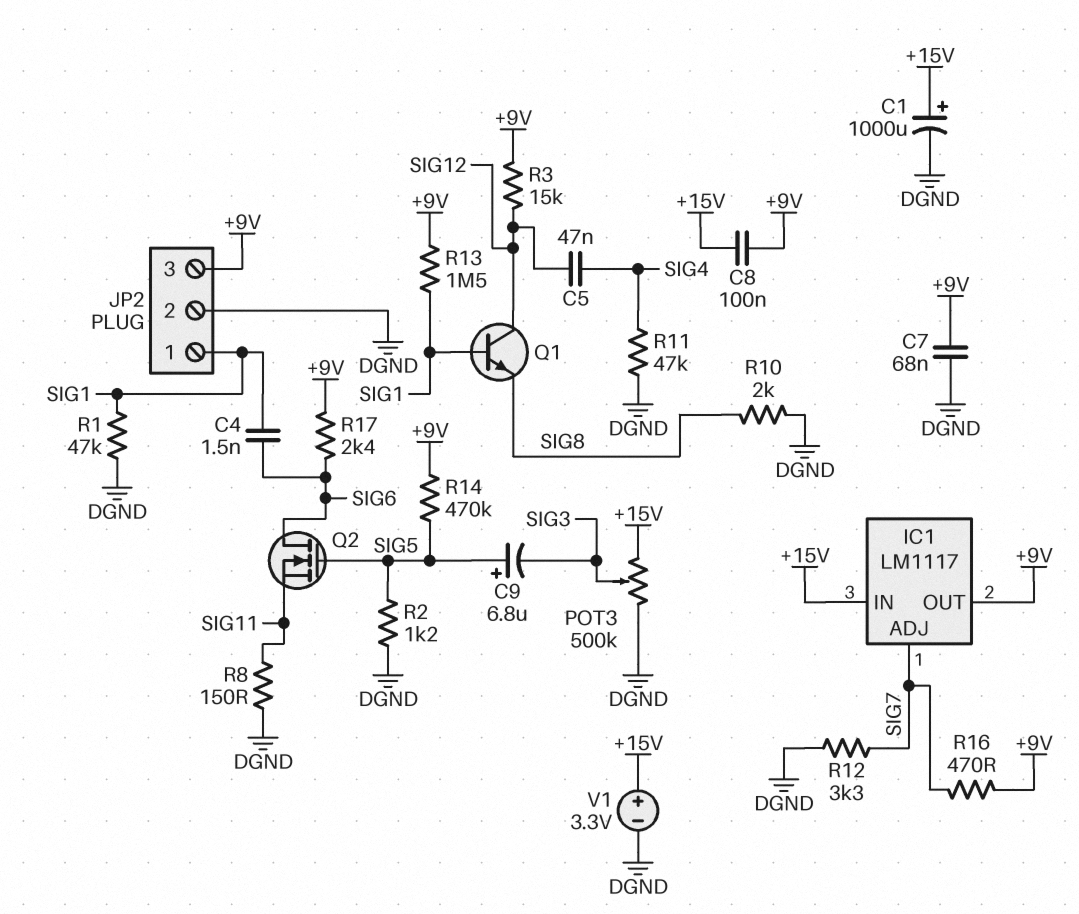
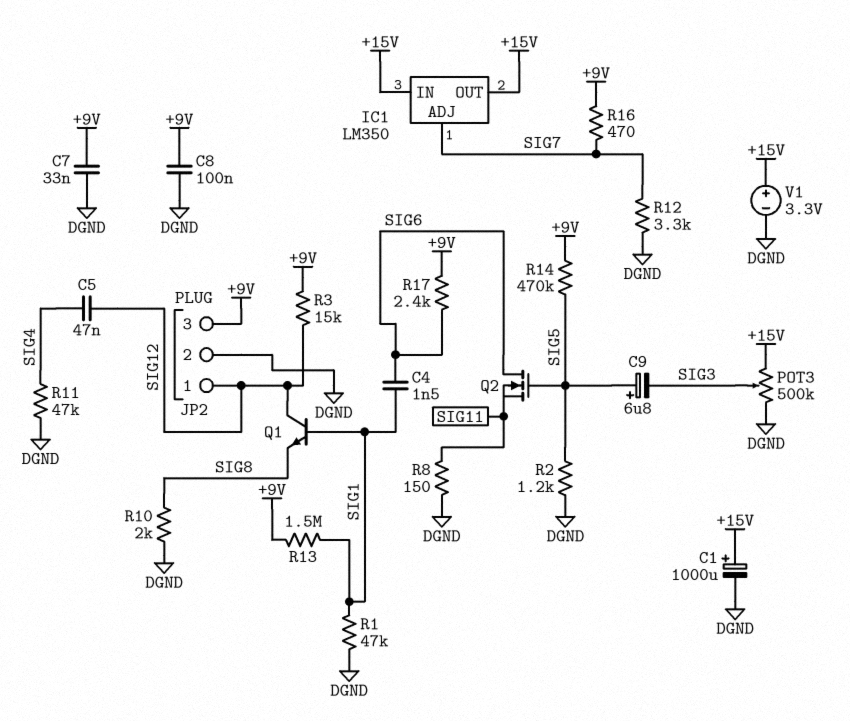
C7: 68nF (+9V, DGND) -> 33nF (+9V, DGND)
C8: 100nF (+9V, +15V) -> 100nF (+9V, DGND)
IC1: LM1117 -> LM350
IC1 pin OUT: +9V -> +15V
JP2 pin 1: SIG1 -> SIG12

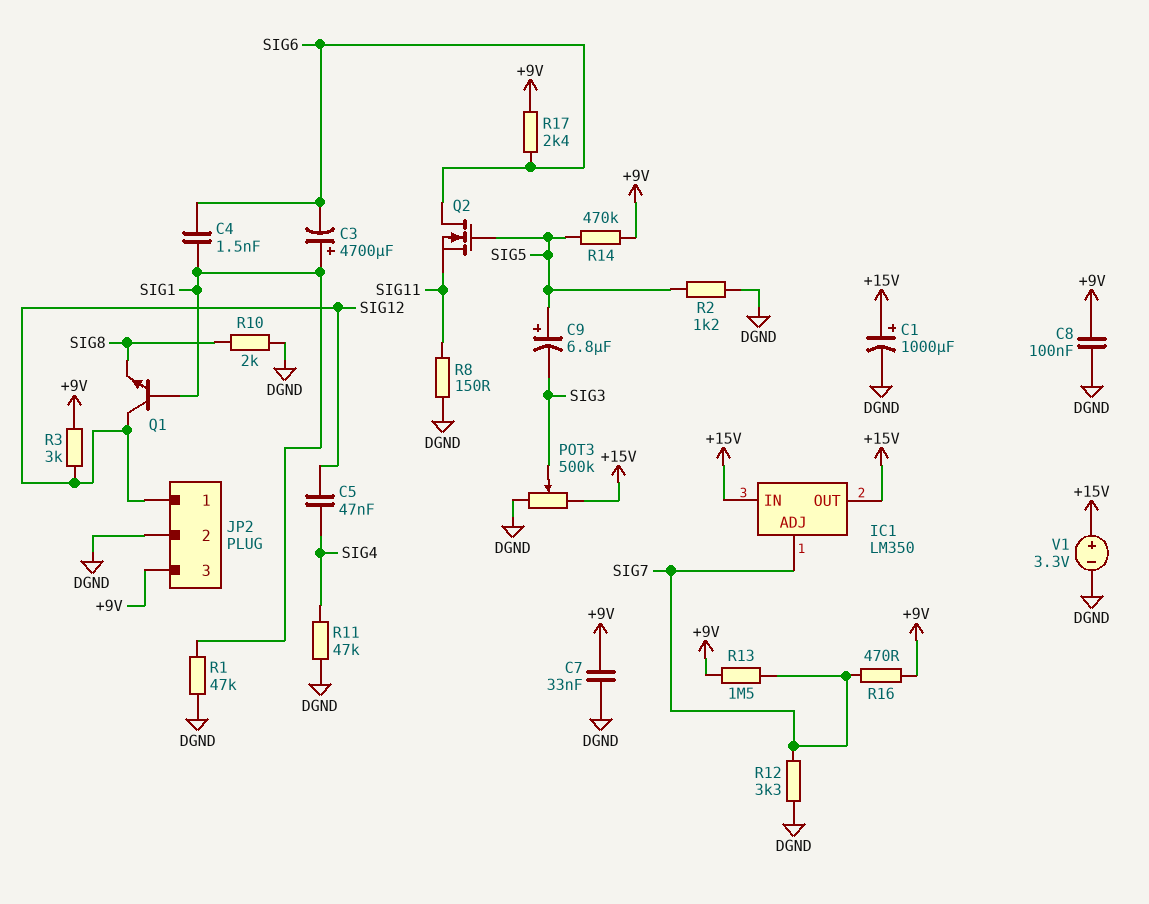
C3: none -> 4700uF (plus SIG1, minus SIG6)
R3: 15k (+9V, SIG12) -> 3k (+9V, SIG12)
R13: 1.5M (+9V, SIG1) -> 1.5M (+9V, SIG7)

